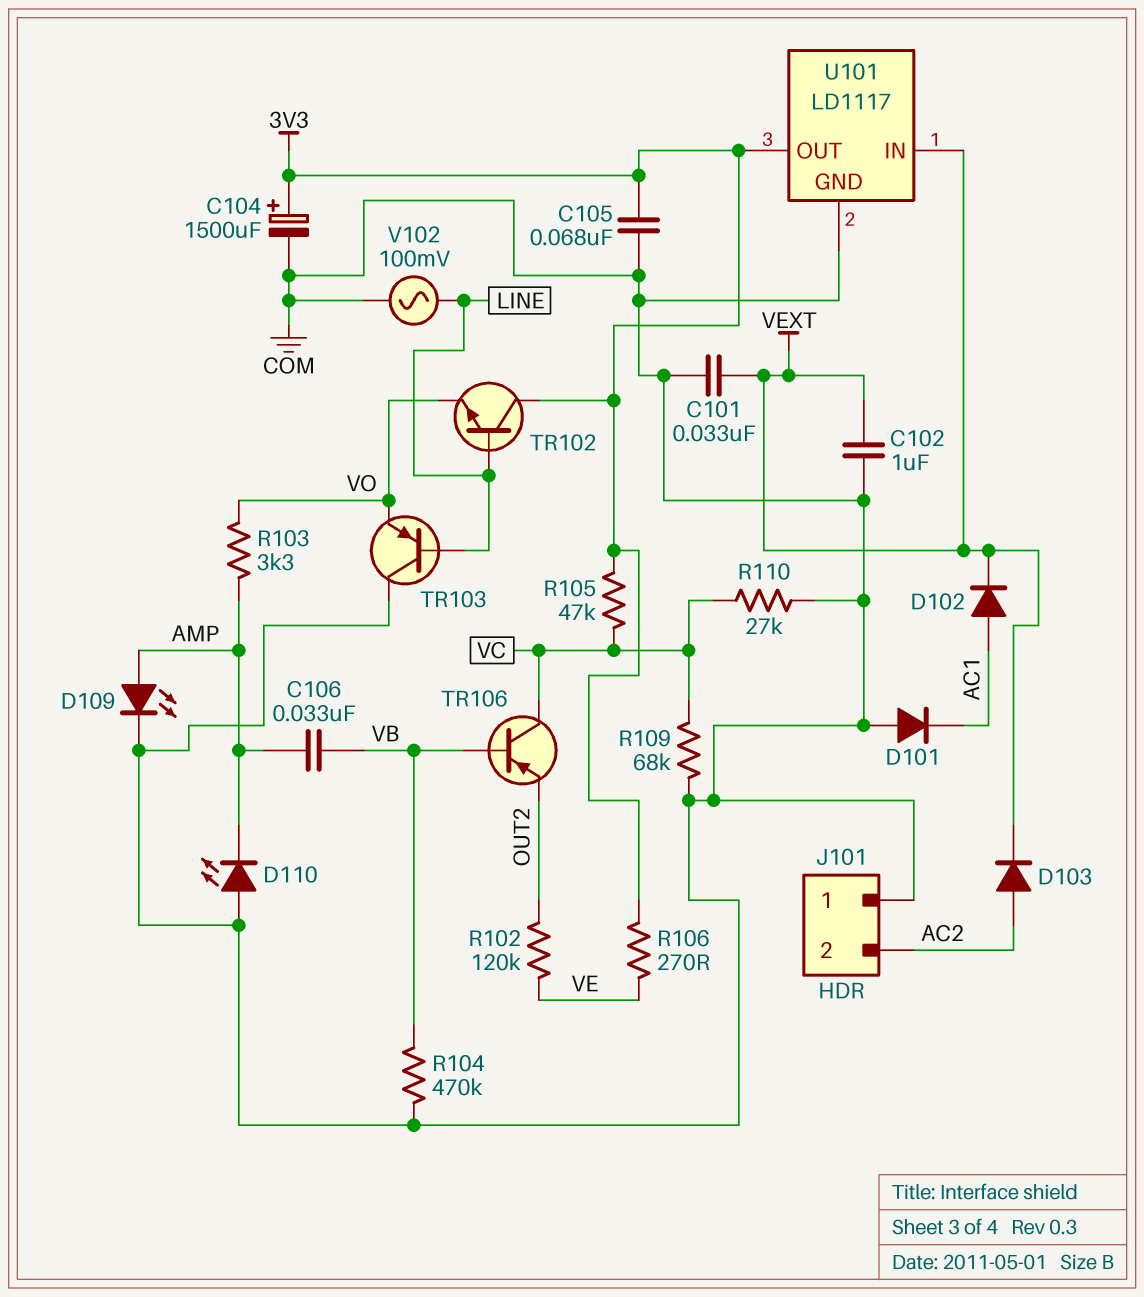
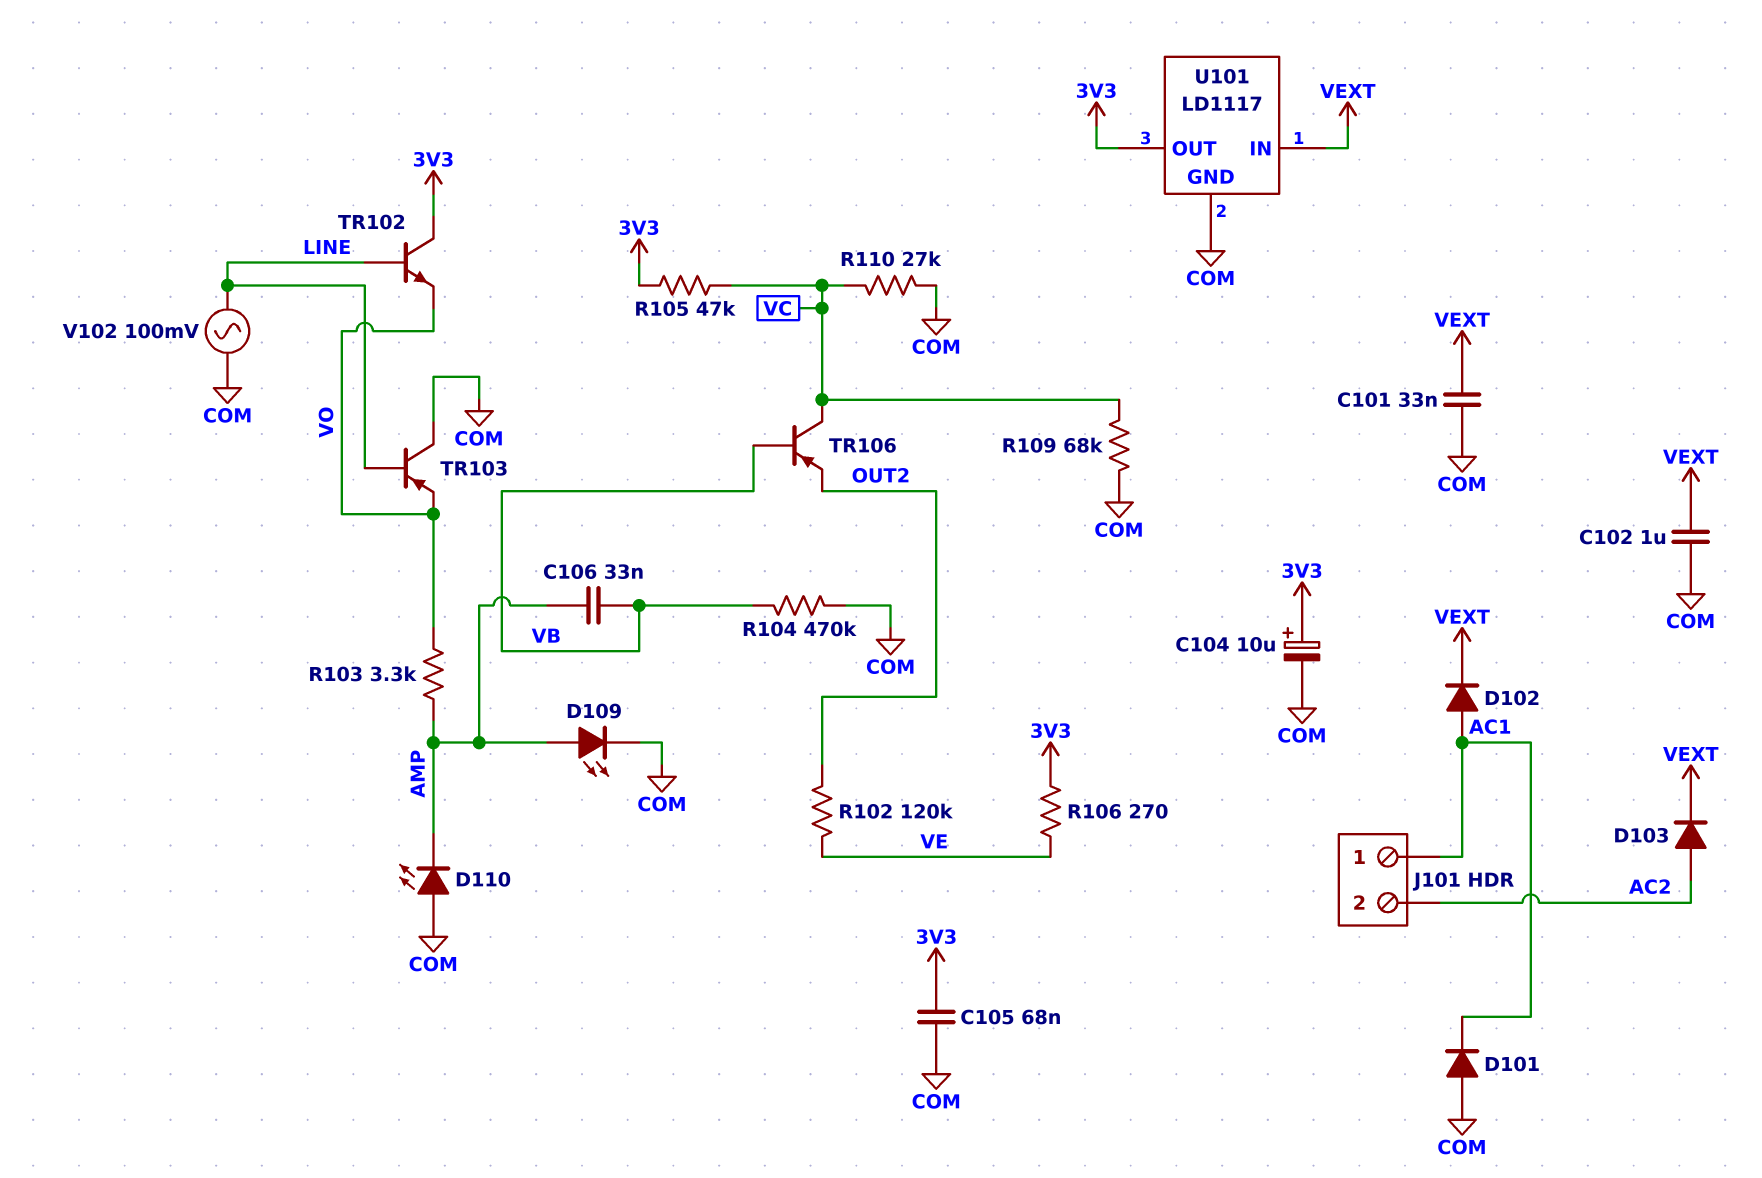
C104: 1500uF (plus 3V3, minus COM) -> 10uF (plus 3V3, minus COM)
J101 pin 1: COM -> AC1

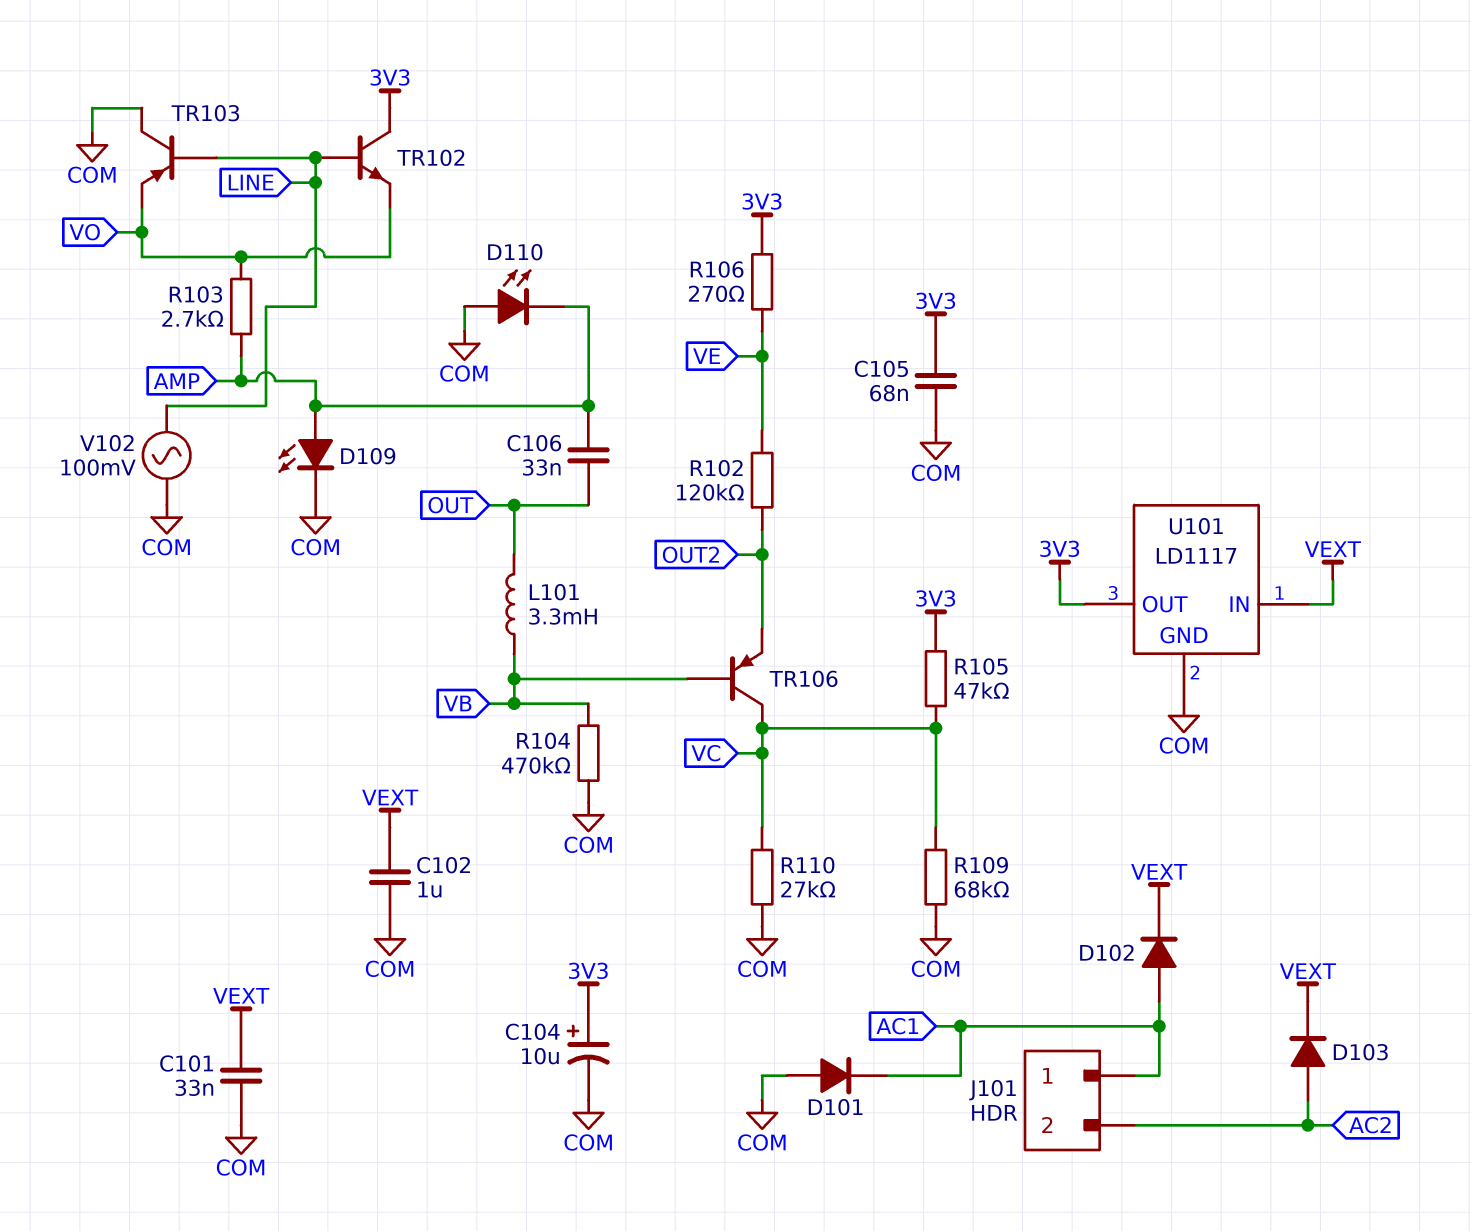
C106: 33nF (AMP, VB) -> 33nF (AMP, OUT)
L101: none -> 3.3mH (OUT, VB)
R103: 3.3k (AMP, VO) -> 2.7k (AMP, VO)

